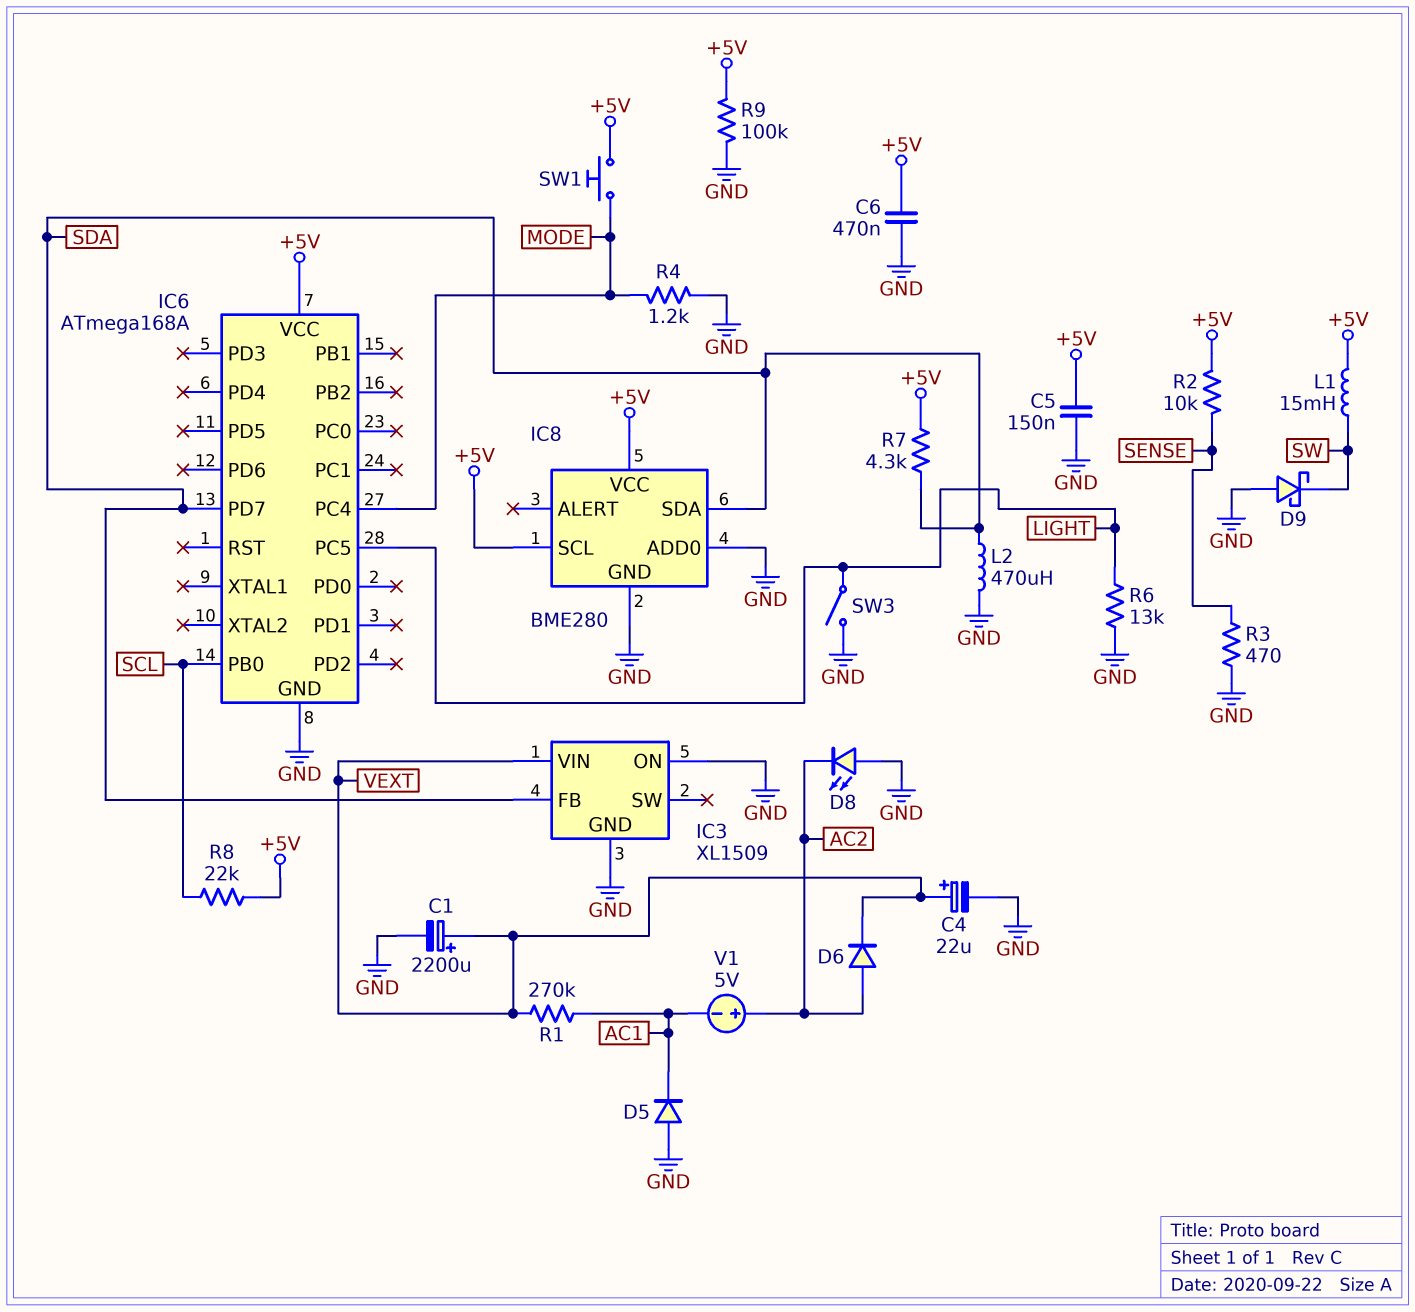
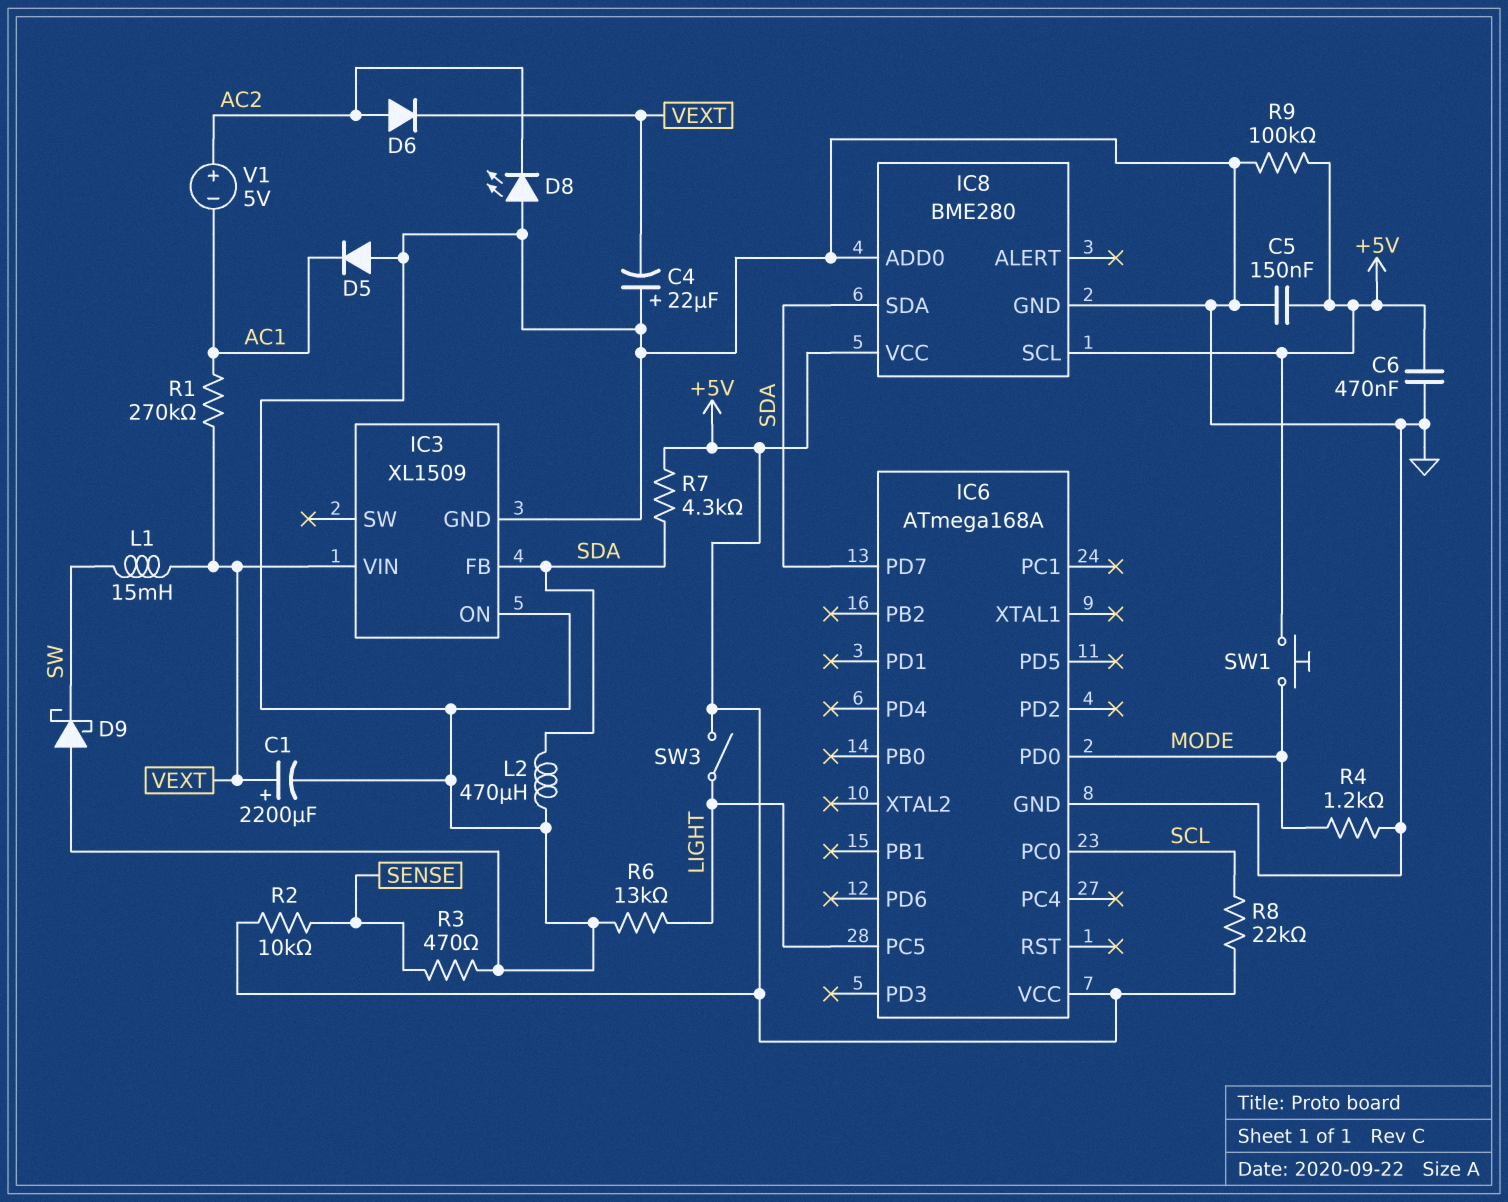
C4: 22uF (plus VEXT, minus GND) -> 22uF (plus GND, minus VEXT)
IC6 pin PB0: SCL -> none
IC6 pin PC0: none -> SCL
IC6 pin PC4: MODE -> none
IC6 pin PD0: none -> MODE
L1: 15mH (+5V, SW) -> 15mH (SW, VEXT)
SW3: switch (GND, LIGHT) -> switch (+5V, LIGHT)

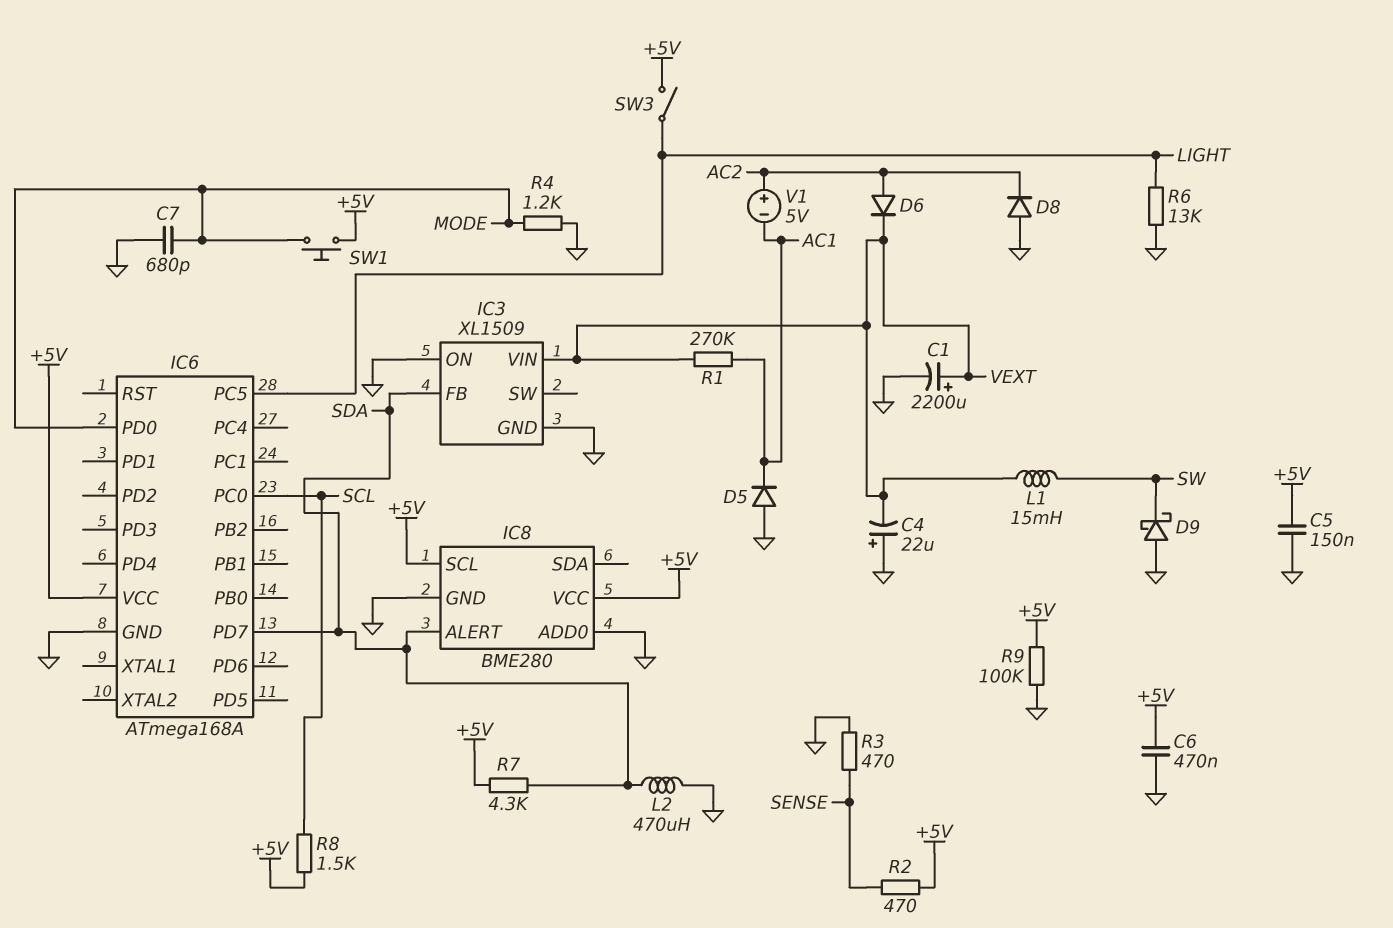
C7: none -> 680pF (GND, MODE)
D8: LED (A GND, K AC2) -> diode (A GND, K AC2)
IC8 pin ALERT: none -> SDA
IC8 pin SDA: SDA -> none
R2: 10k (+5V, SENSE) -> 470 (+5V, SENSE)
R8: 22k (+5V, SCL) -> 1.5k (+5V, SCL)

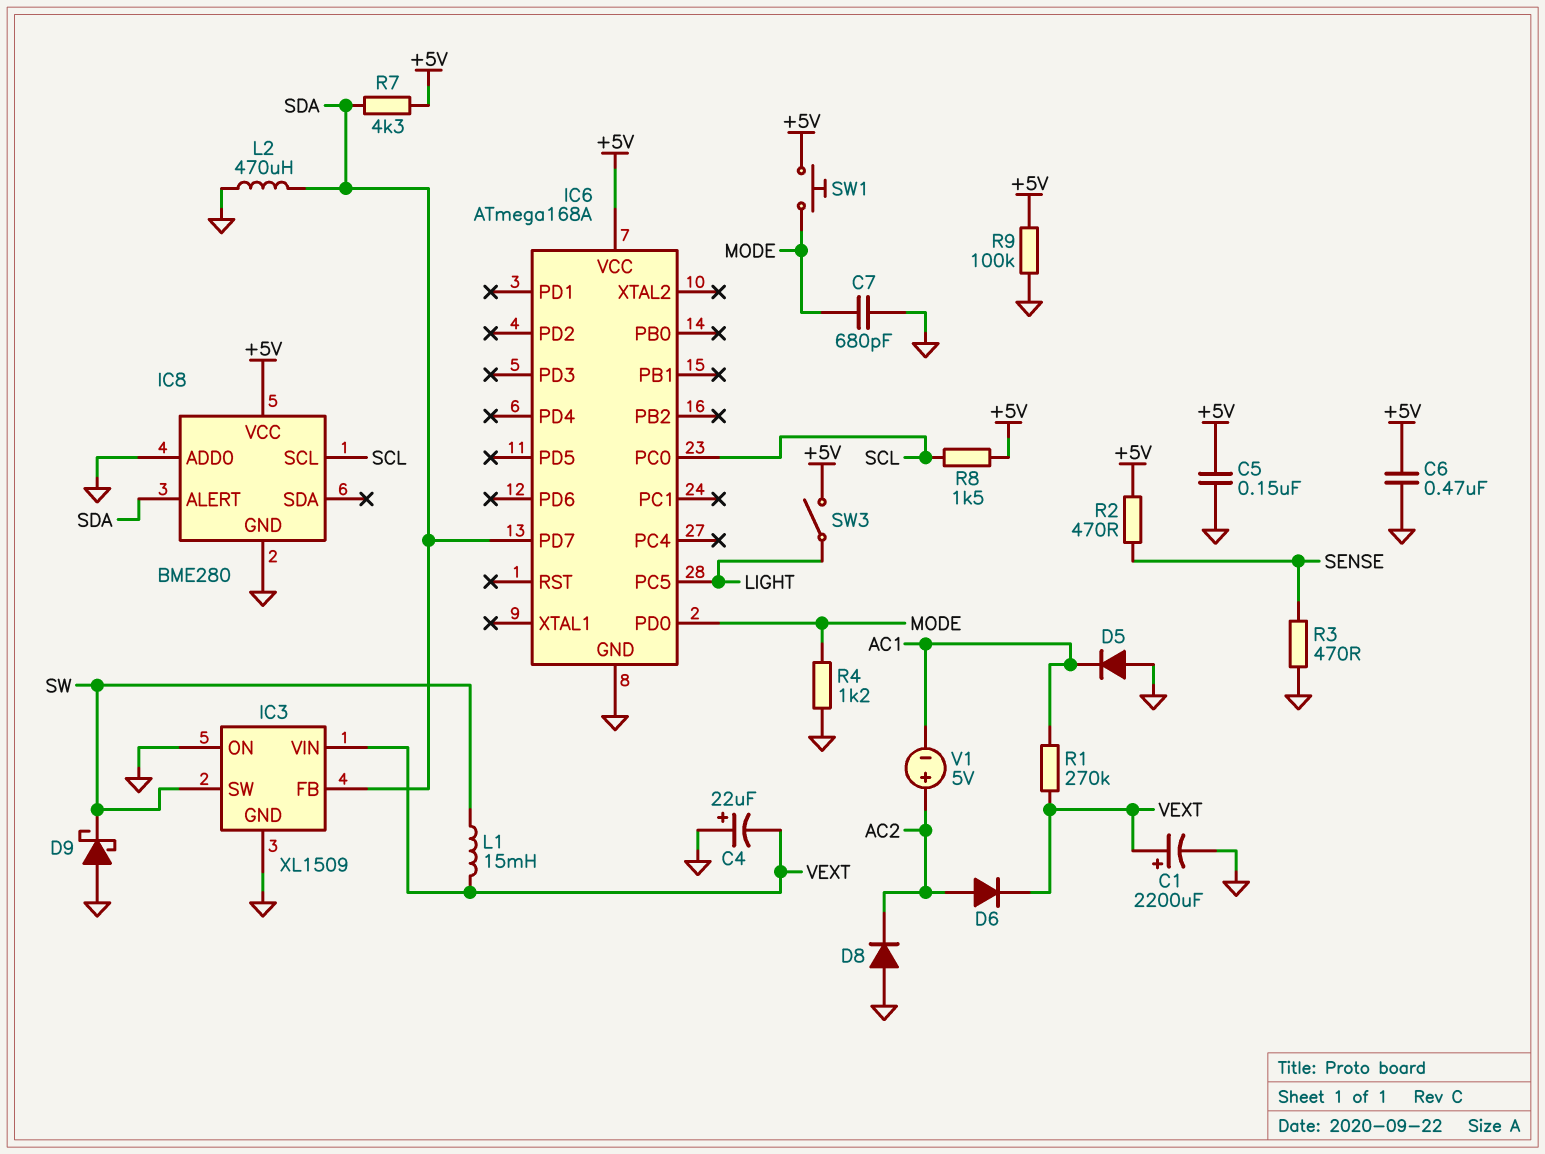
IC3 pin SW: none -> SW
IC8 pin SCL: +5V -> SCL
R6: 13k (GND, LIGHT) -> none

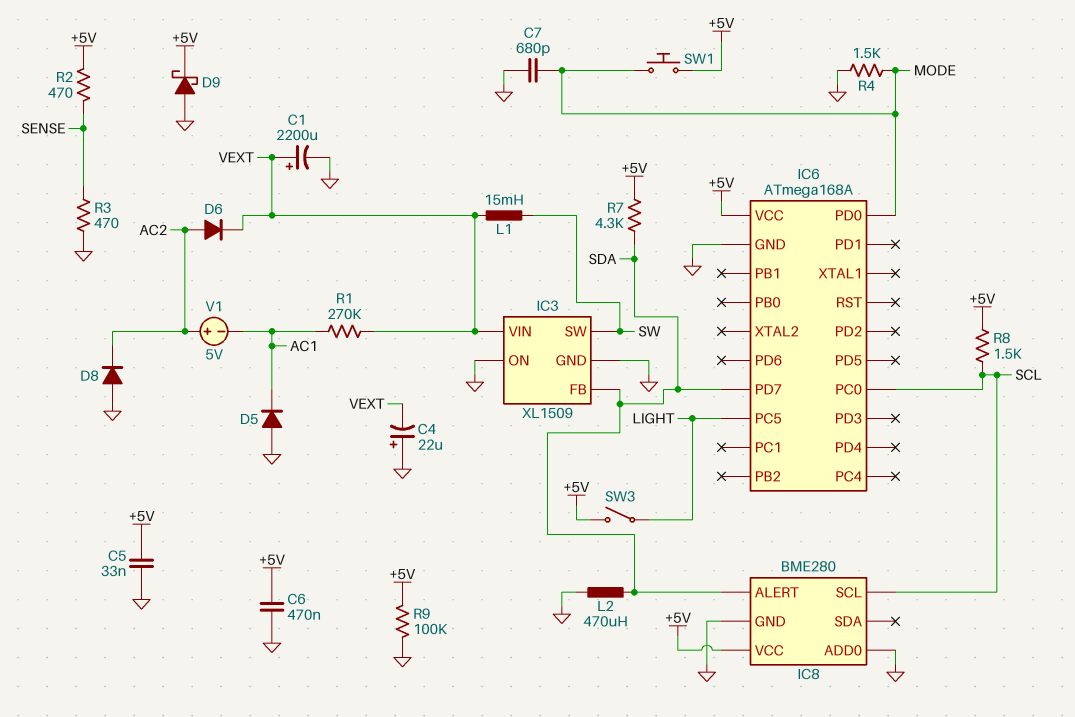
C5: 150nF (+5V, GND) -> 33nF (+5V, GND)
D9: schottky (A GND, K SW) -> schottky (A GND, K +5V)
R4: 1.2k (GND, MODE) -> 1.5k (GND, MODE)

